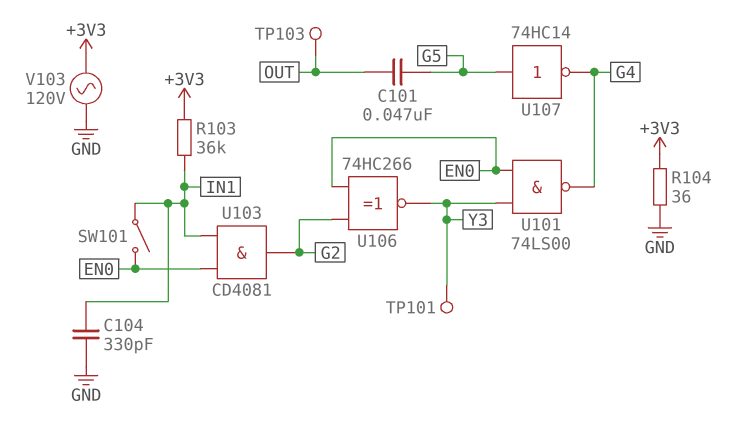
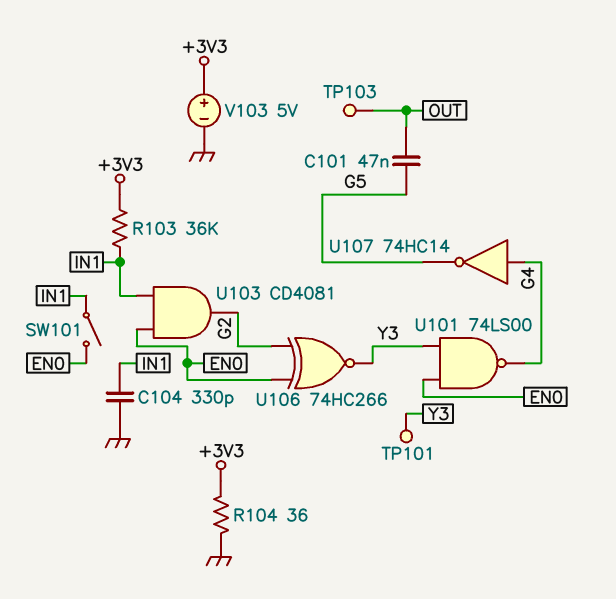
U107: NOT 74HC14 (in G5, out G4) -> NOT 74HC14 (in G4, out G5)
V103: AC 120V (+3V3, GND) -> 5V (plus +3V3, minus GND)

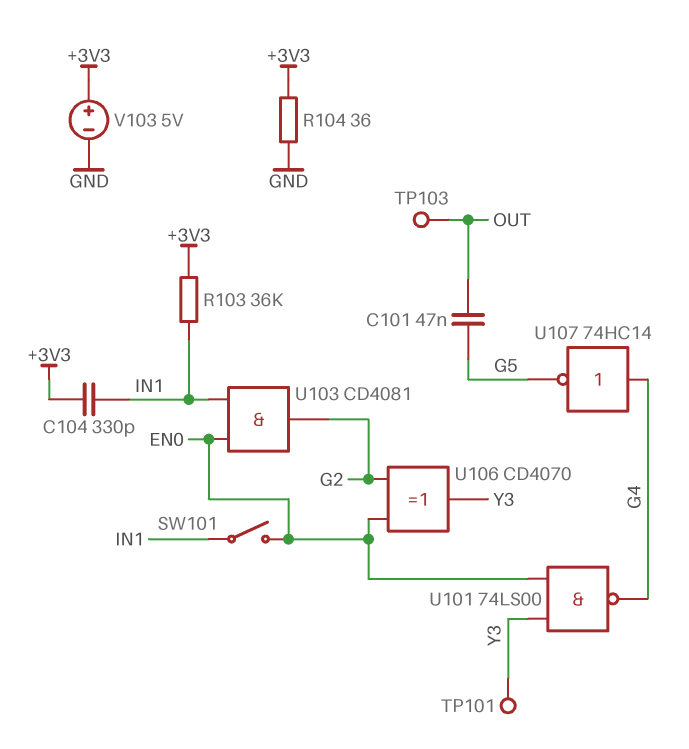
C104: 330pF (GND, IN1) -> 330pF (+3V3, IN1)
U106: XNOR 74HC266 (in EN0, in G2, out Y3) -> XOR CD4070 (in EN0, in G2, out Y3)

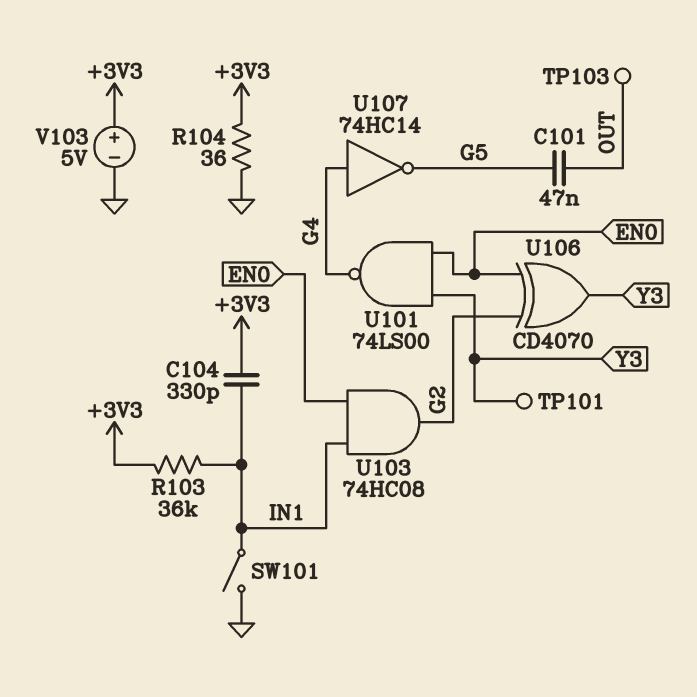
SW101: switch (EN0, IN1) -> switch (GND, IN1)
U103: AND CD4081 (in EN0, in IN1, out G2) -> AND 74HC08 (in EN0, in IN1, out G2)

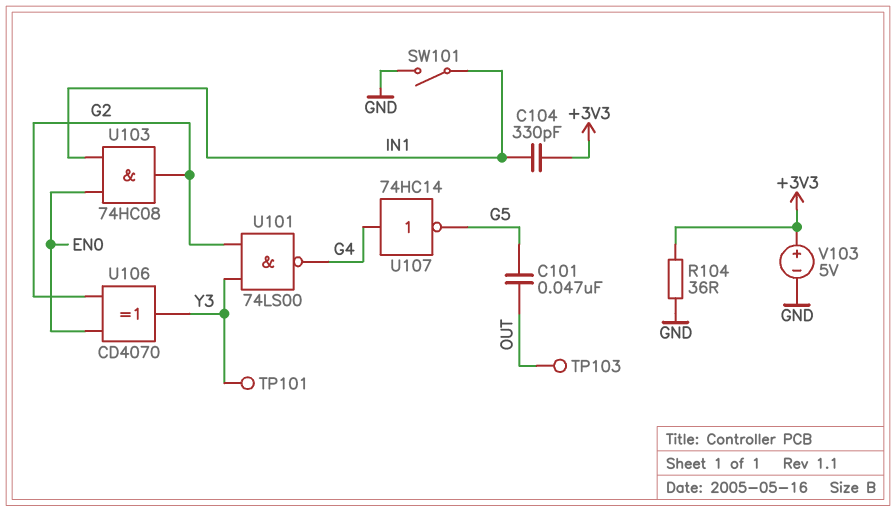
R103: 36k (+3V3, IN1) -> none
U101: NAND 74LS00 (in EN0, in Y3, out G4) -> NAND 74LS00 (in G2, in Y3, out G4)

